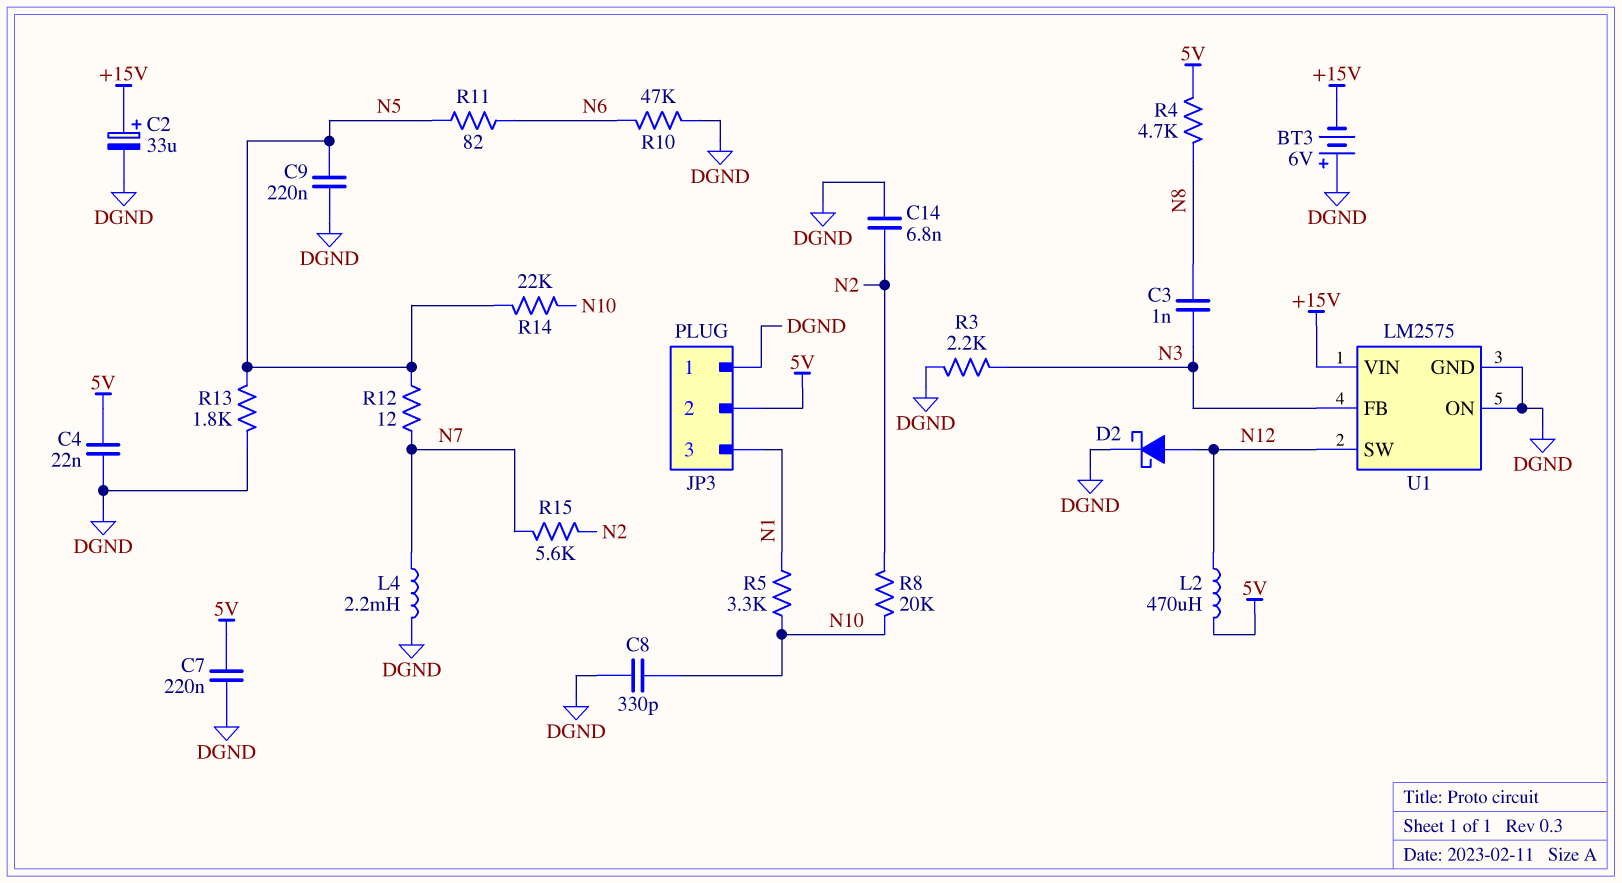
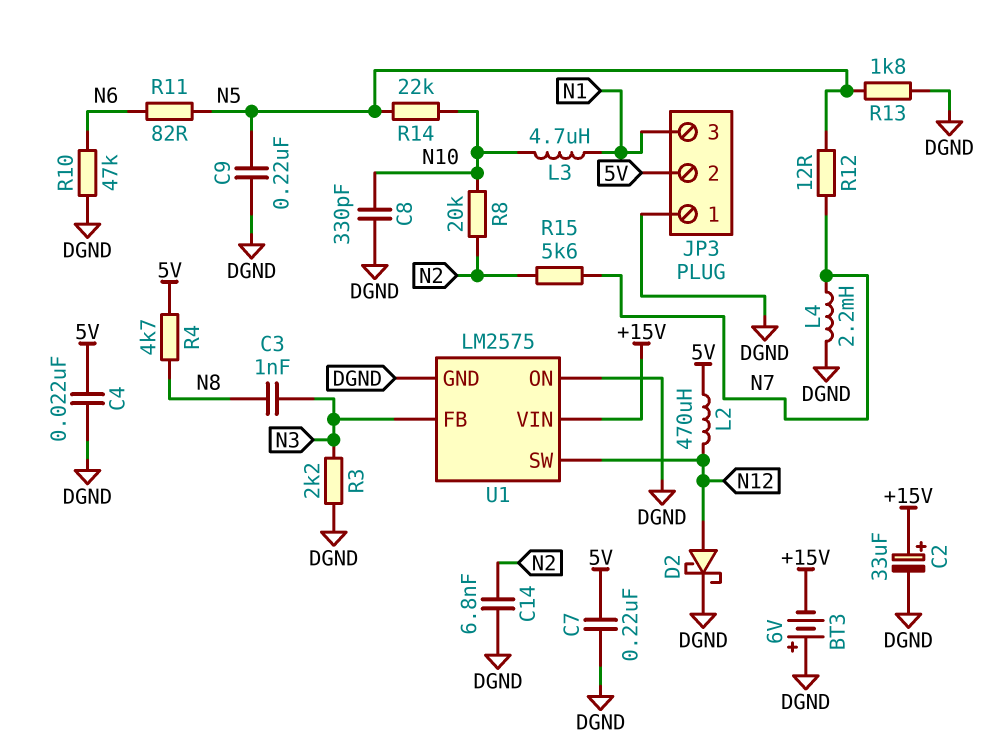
L3: none -> 4.7uH (N1, N10)
R5: 3.3k (N1, N10) -> none

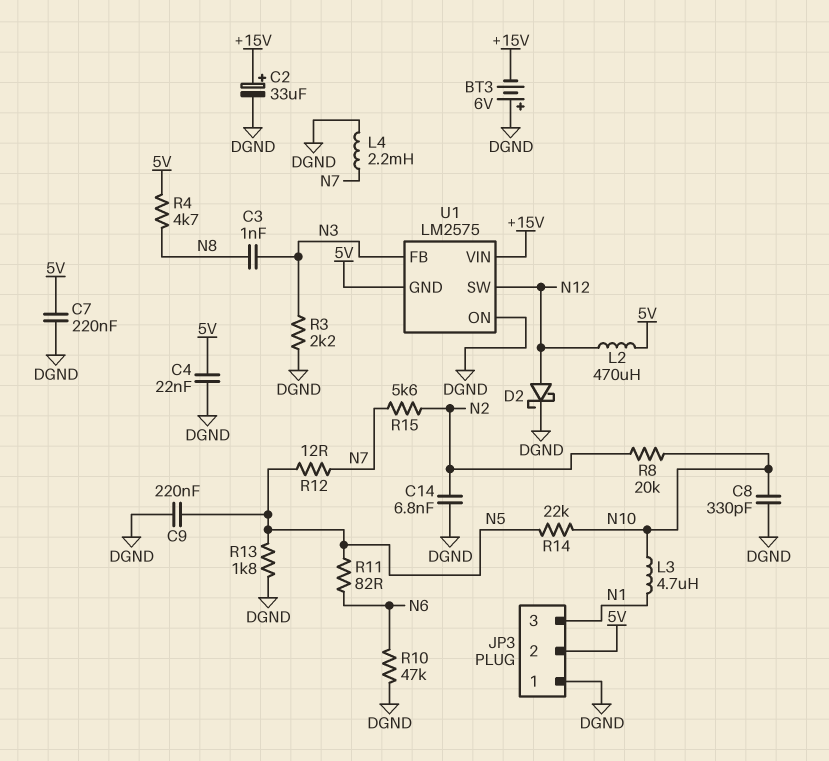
U1 pin GND: DGND -> 5V

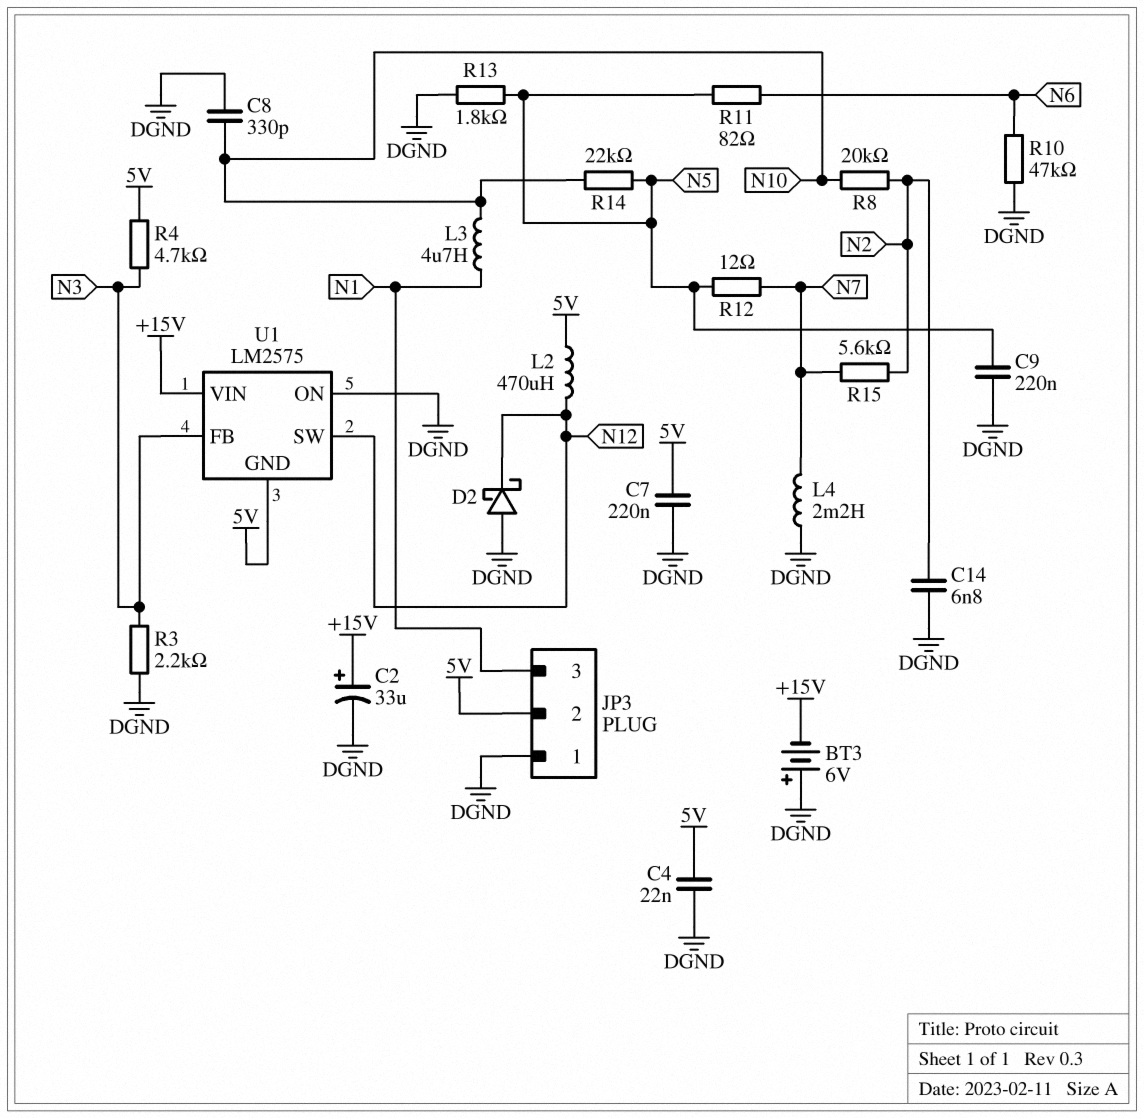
C3: 1nF (N3, N8) -> none
D2: schottky (A N12, K DGND) -> schottky (A DGND, K N12)
R4: 4.7k (5V, N8) -> 4.7k (5V, N3)

